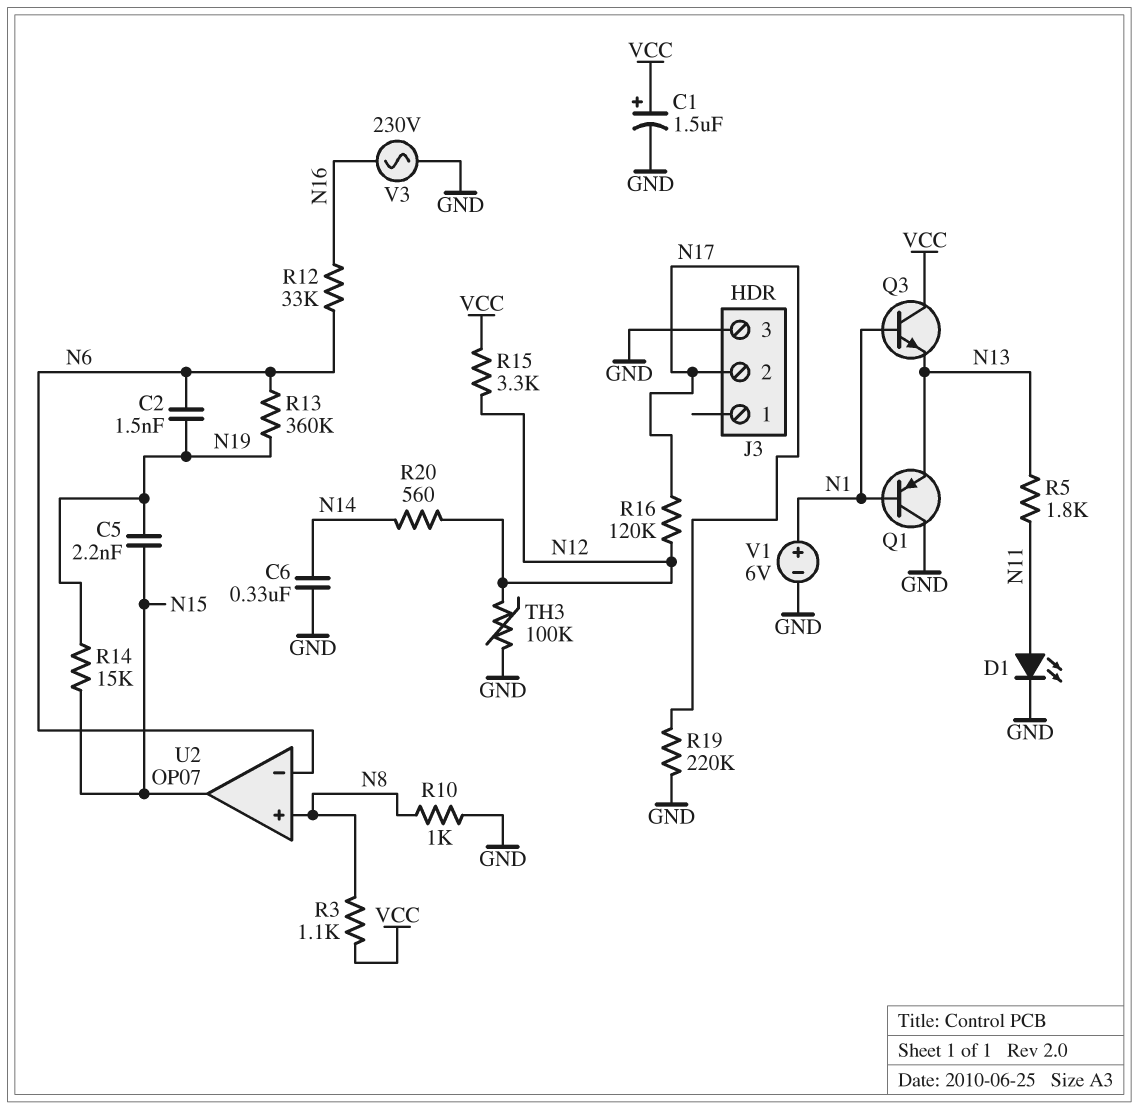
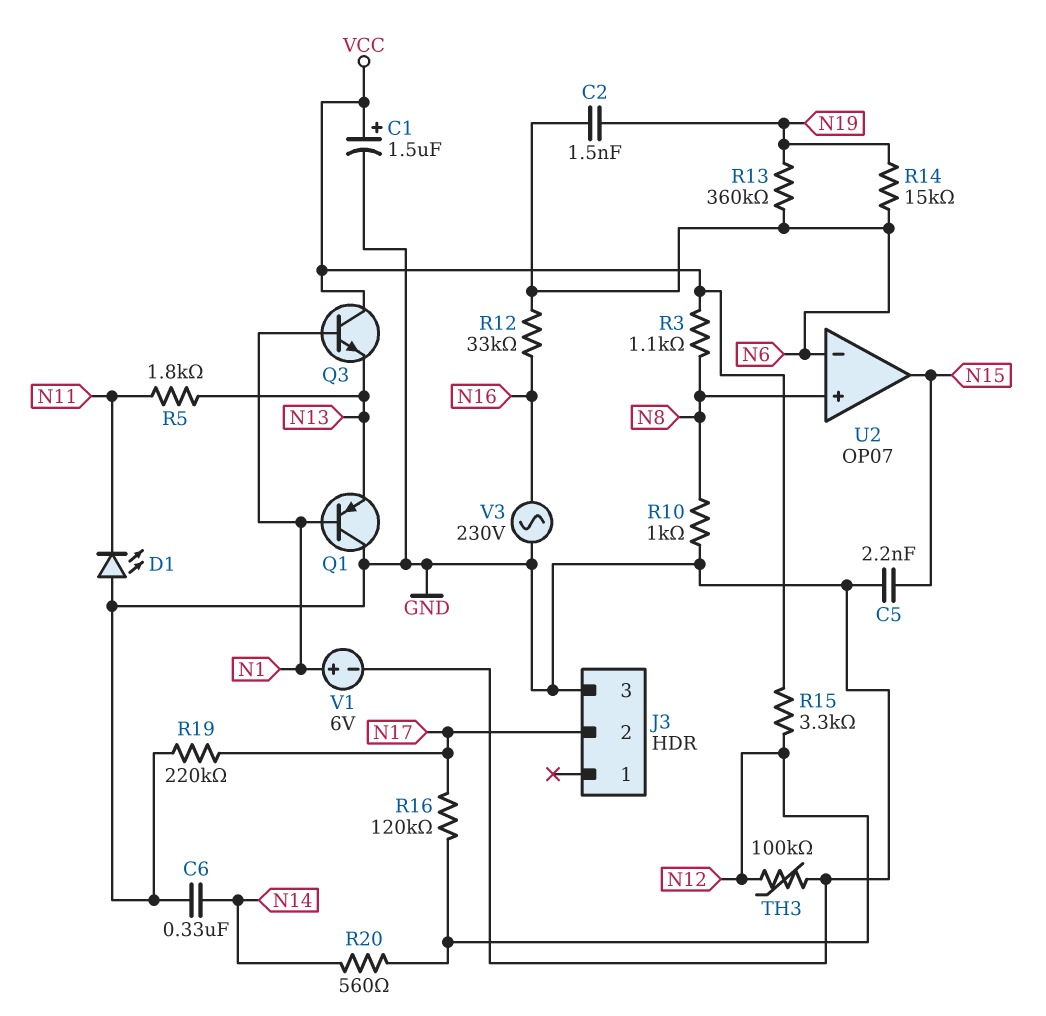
C5: 2.2nF (N15, N19) -> 2.2nF (GND, N15)
D1: LED (A N11, K GND) -> LED (A GND, K N11)
R14: 15k (N15, N19) -> 15k (N6, N19)

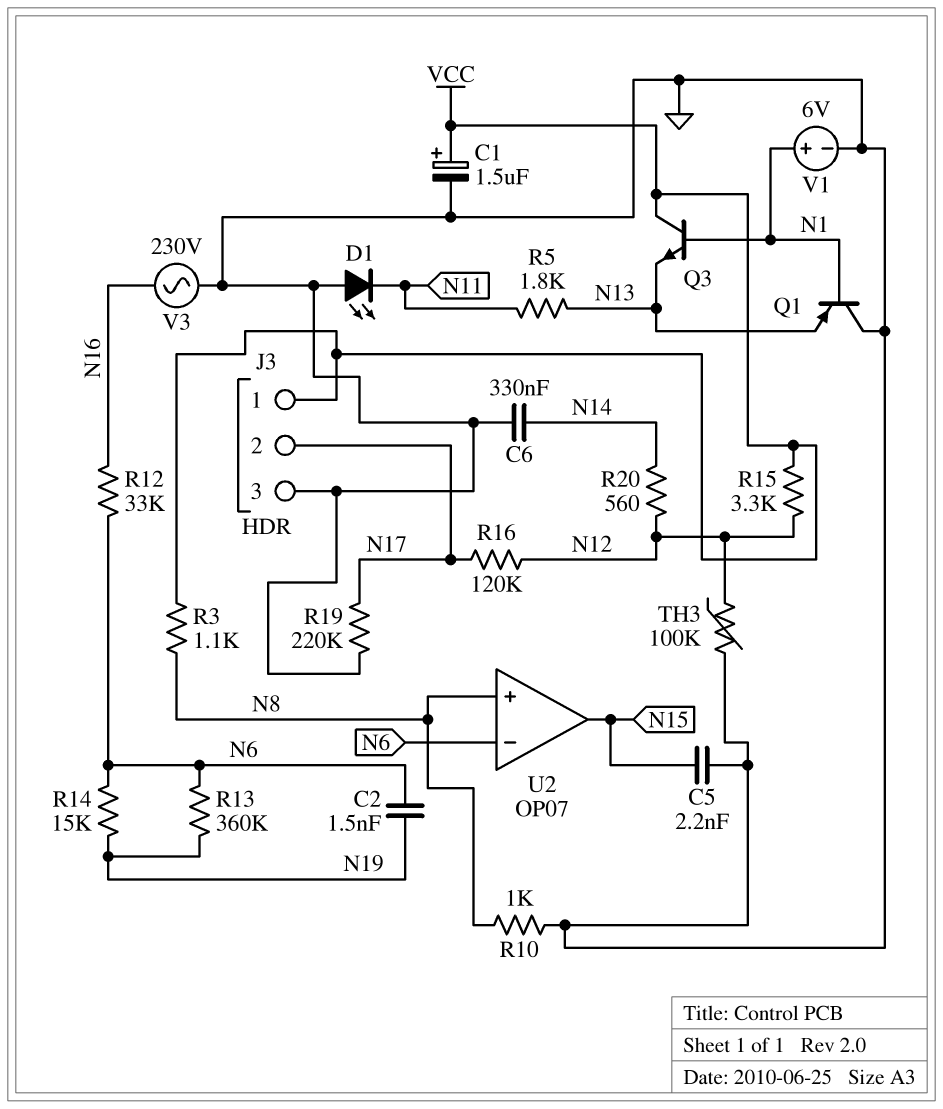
J3 pin 1: none -> VCC

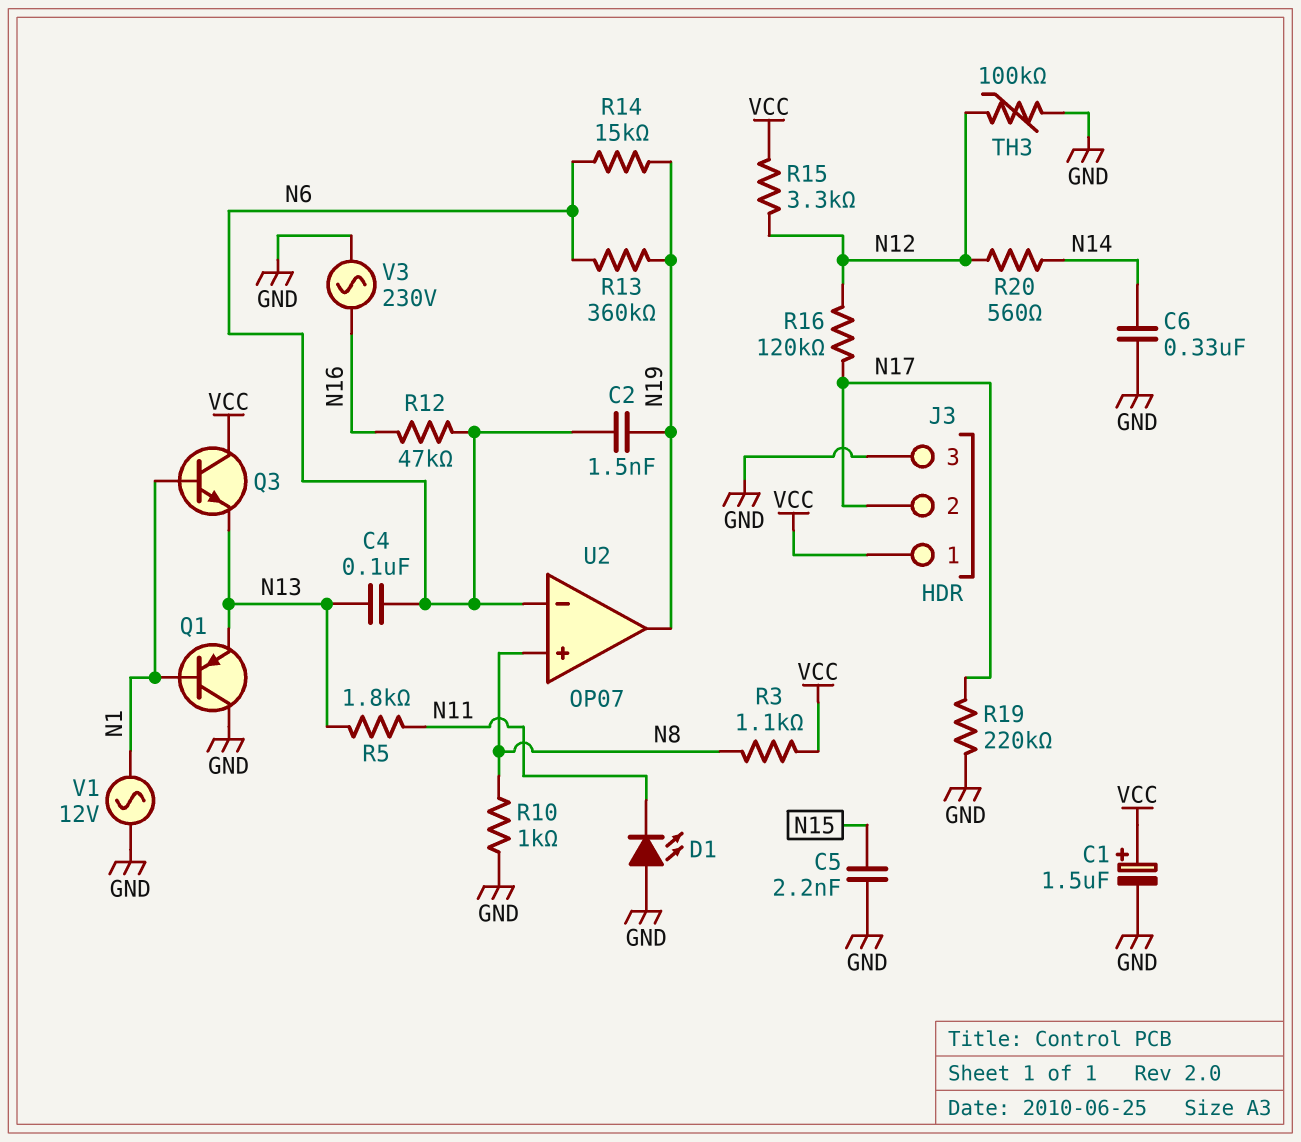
C4: none -> 100nF (N6, N13)
R12: 33k (N6, N16) -> 47k (N6, N16)
U2 pin out: N15 -> N19
V1: 6V (plus N1, minus GND) -> AC 12V (GND, N1)

